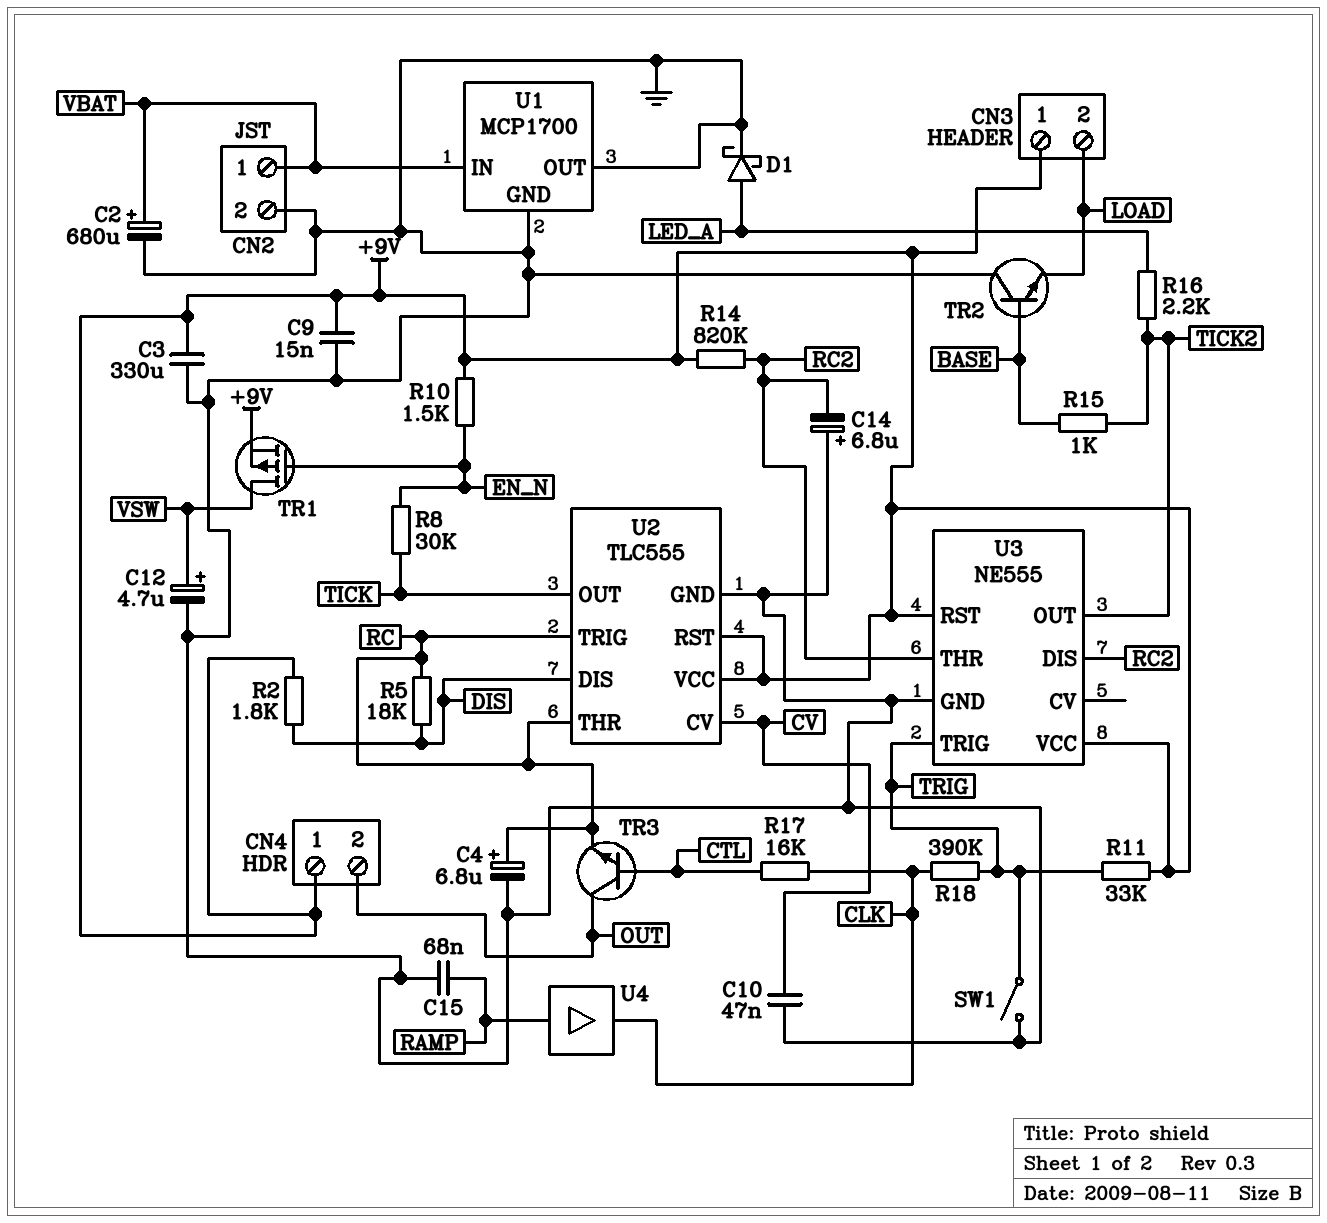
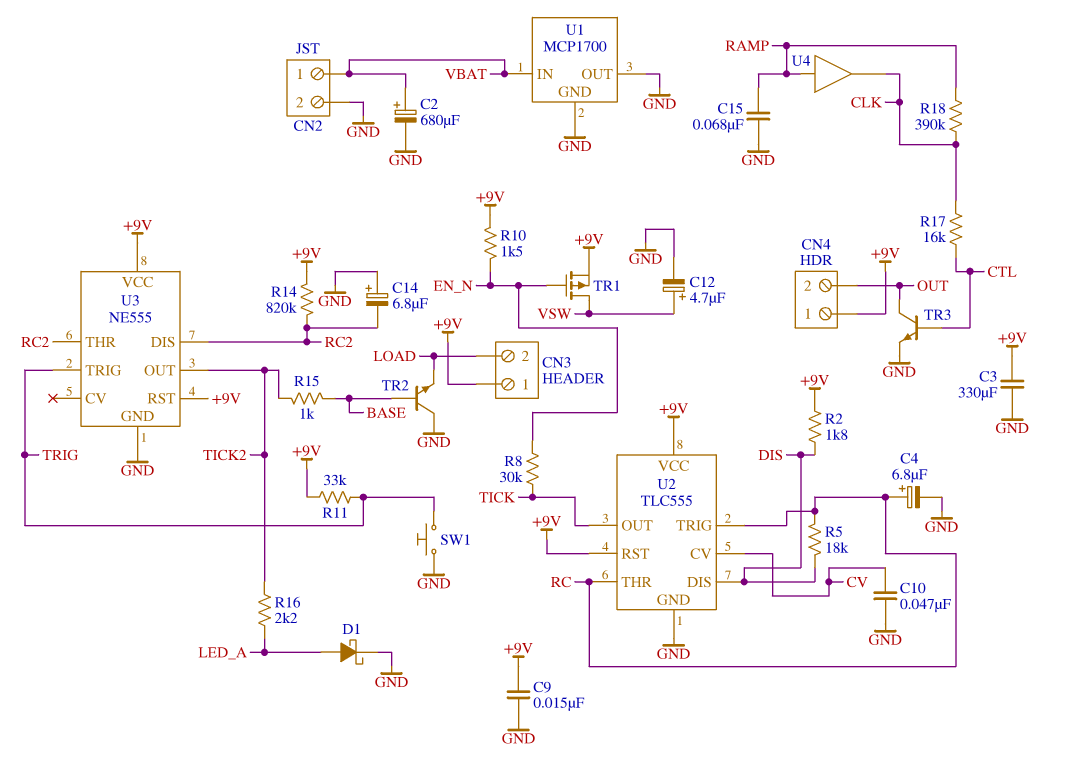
R18: 390k (CLK, TRIG) -> 390k (CLK, RAMP)
SW1: switch (GND, TRIG) -> button (GND, TRIG)
TR3: NPN (B CTL, C OUT, E RC) -> NPN (B CTL, C OUT, E GND)

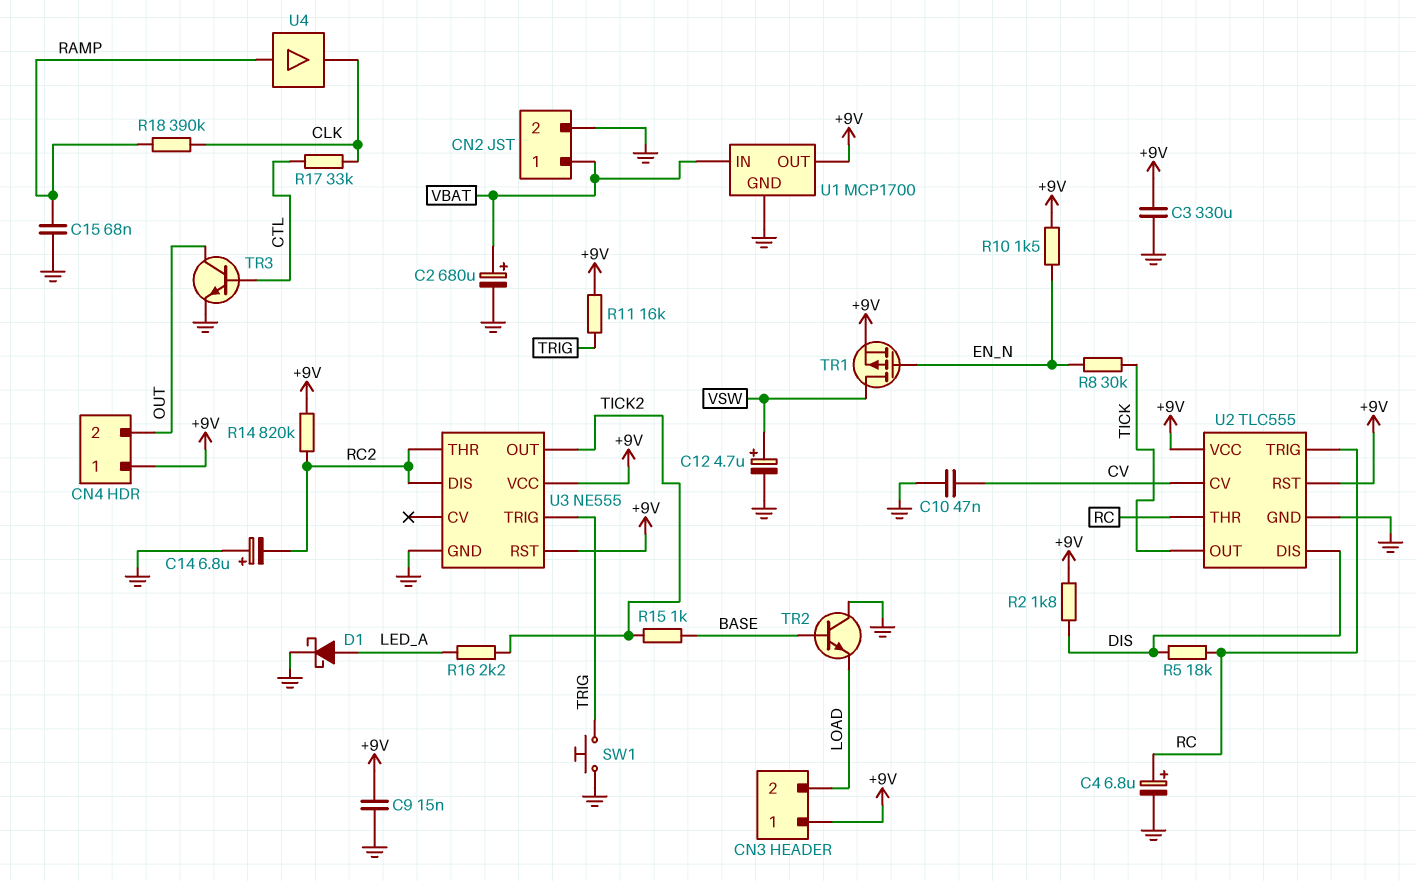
R11: 33k (+9V, TRIG) -> 16k (+9V, TRIG)
R17: 16k (CLK, CTL) -> 33k (CLK, CTL)
U1 pin OUT: GND -> +9V

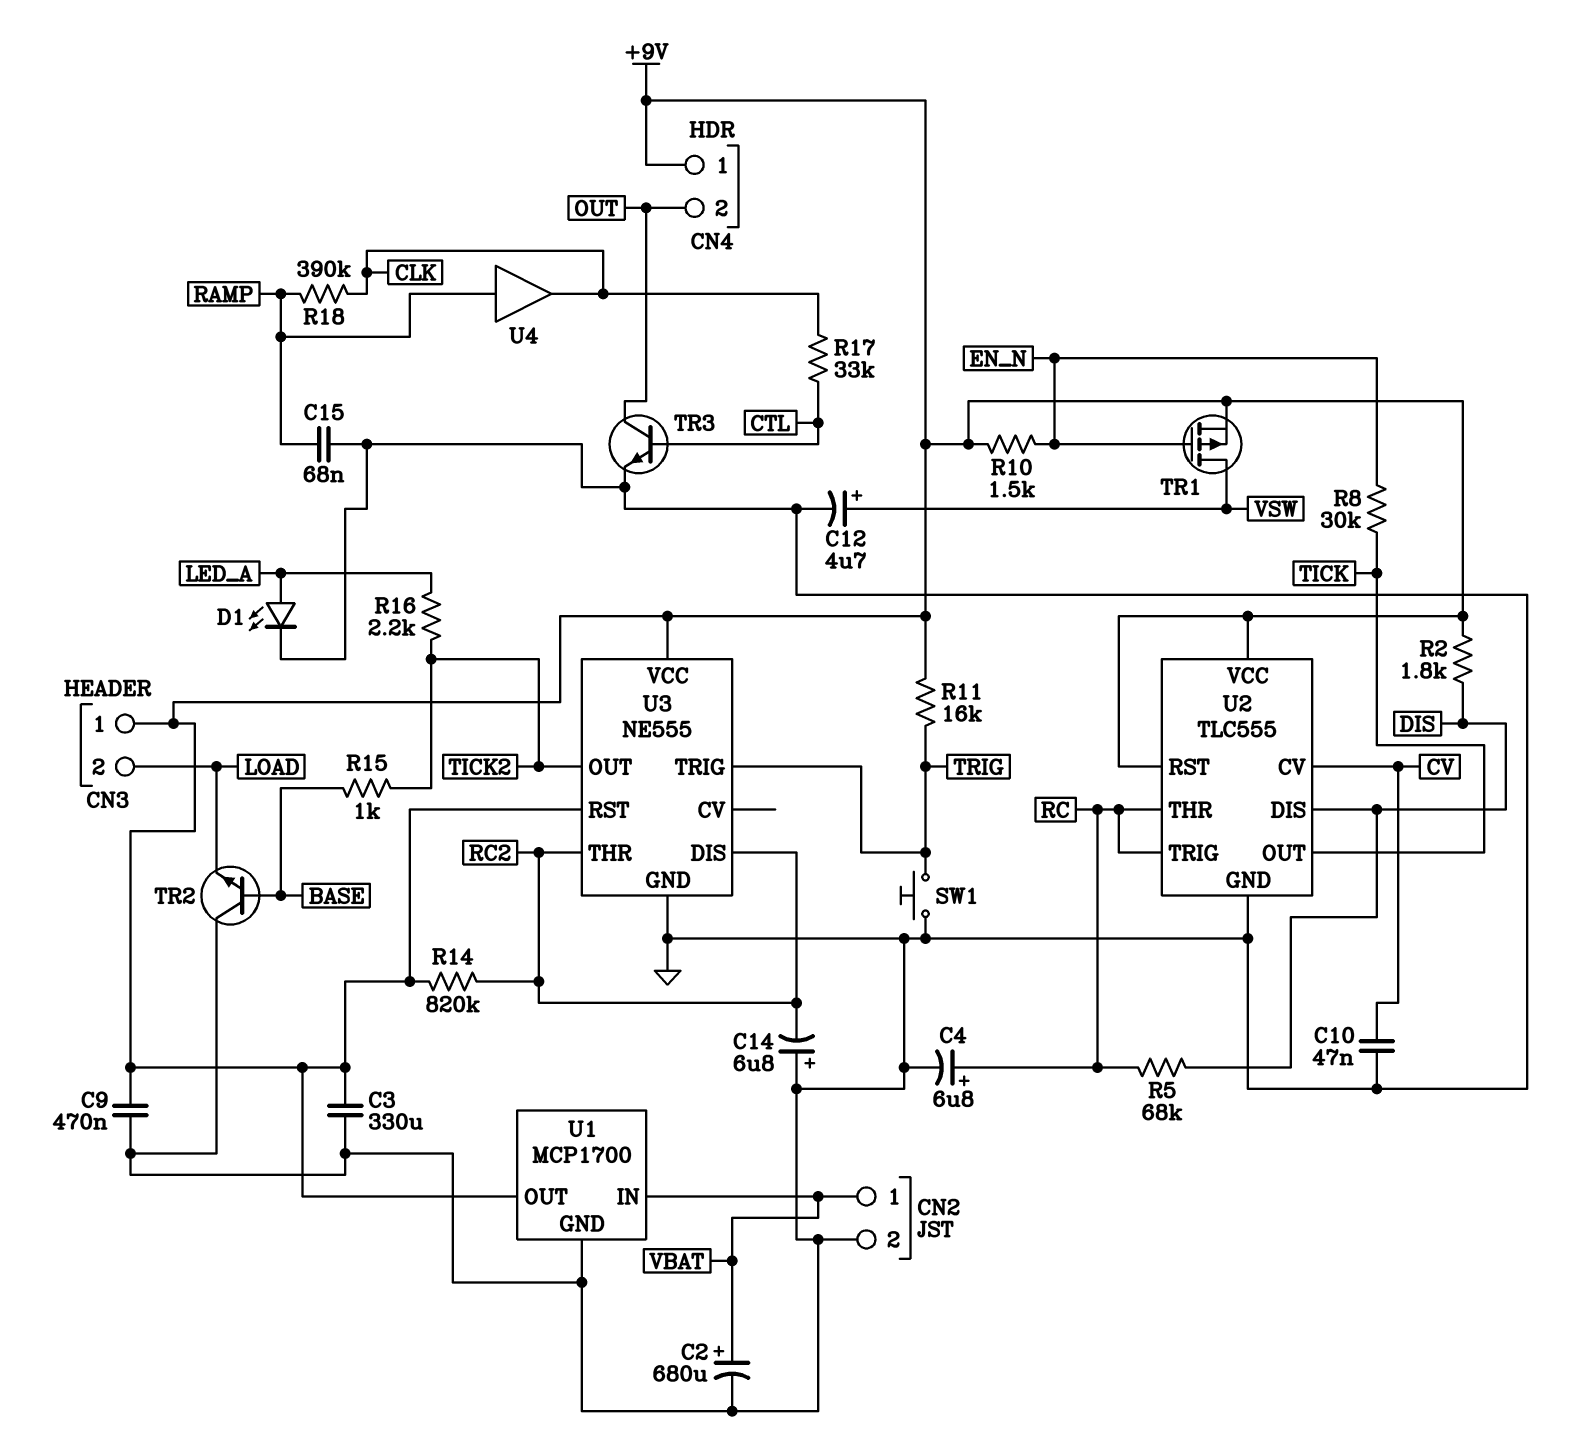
C9: 15nF (+9V, GND) -> 470nF (+9V, GND)
D1: schottky (A LED_A, K GND) -> LED (A LED_A, K GND)
R5: 18k (DIS, RC) -> 68k (DIS, RC)

